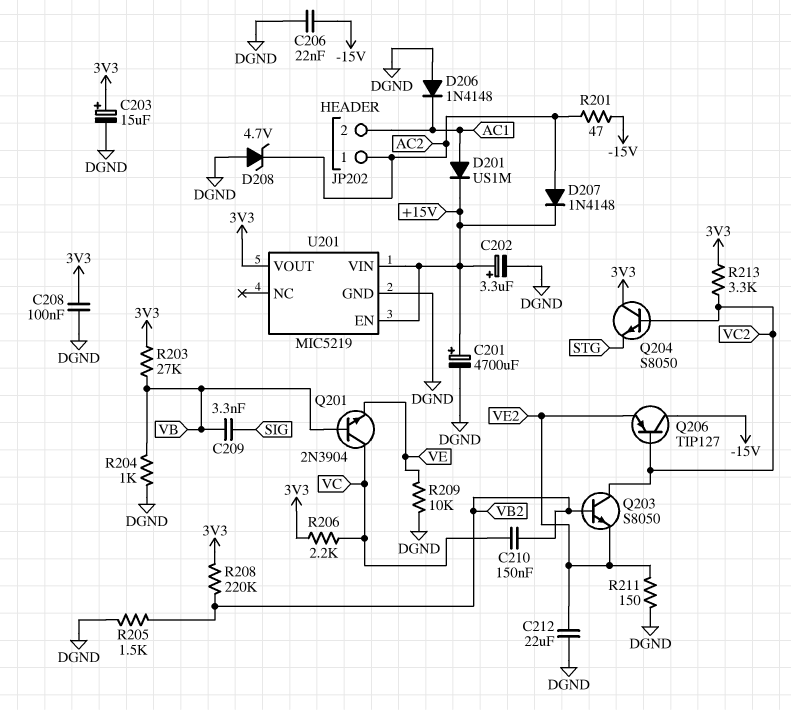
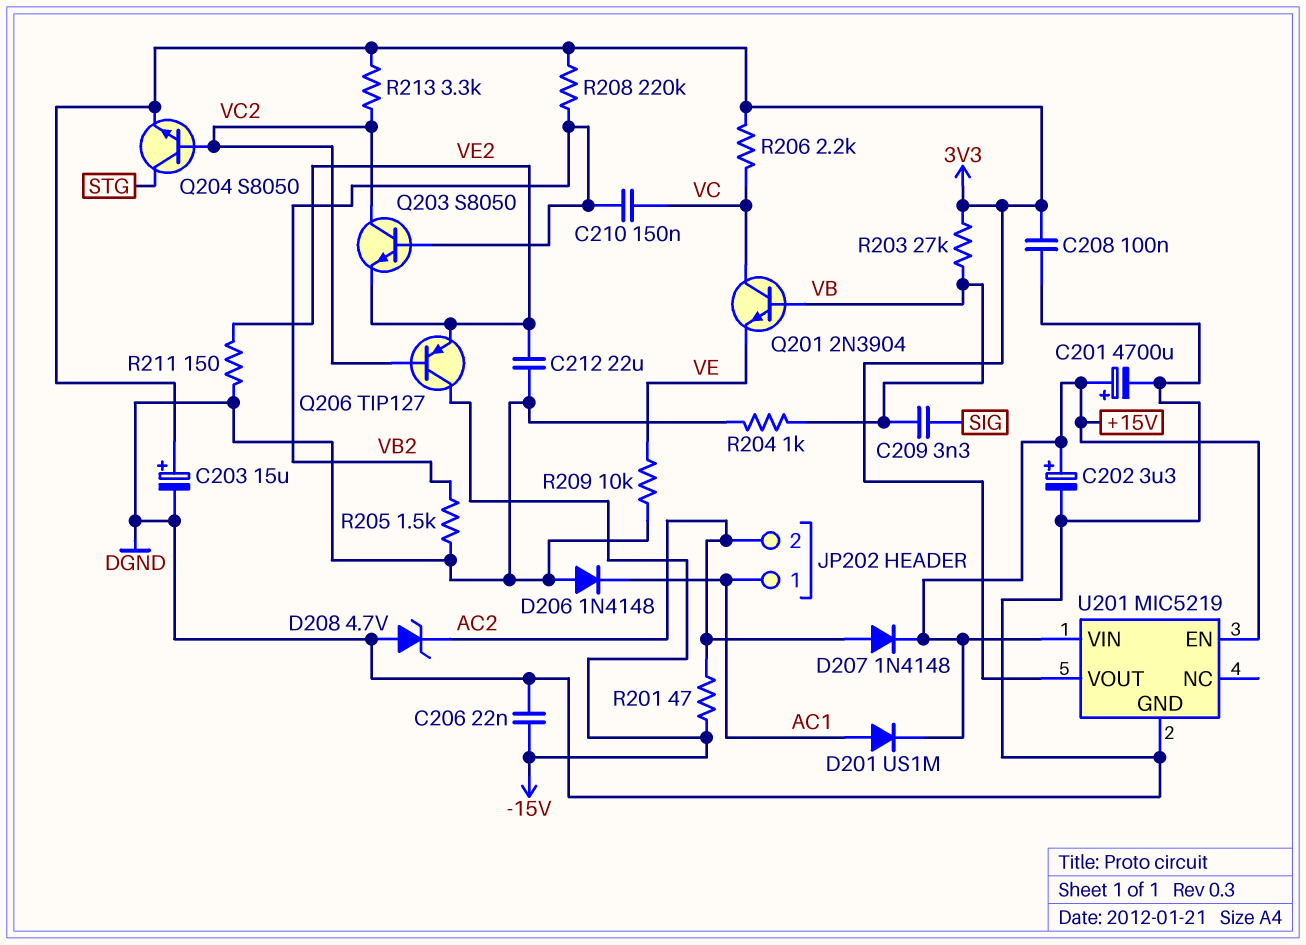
JP202 pin 1: AC2 -> AC1
JP202 pin 2: AC1 -> AC2
Q204: NPN S8050 (B VC2, C 3V3, E STG) -> NPN S8050 (B VC2, C STG, E 3V3)

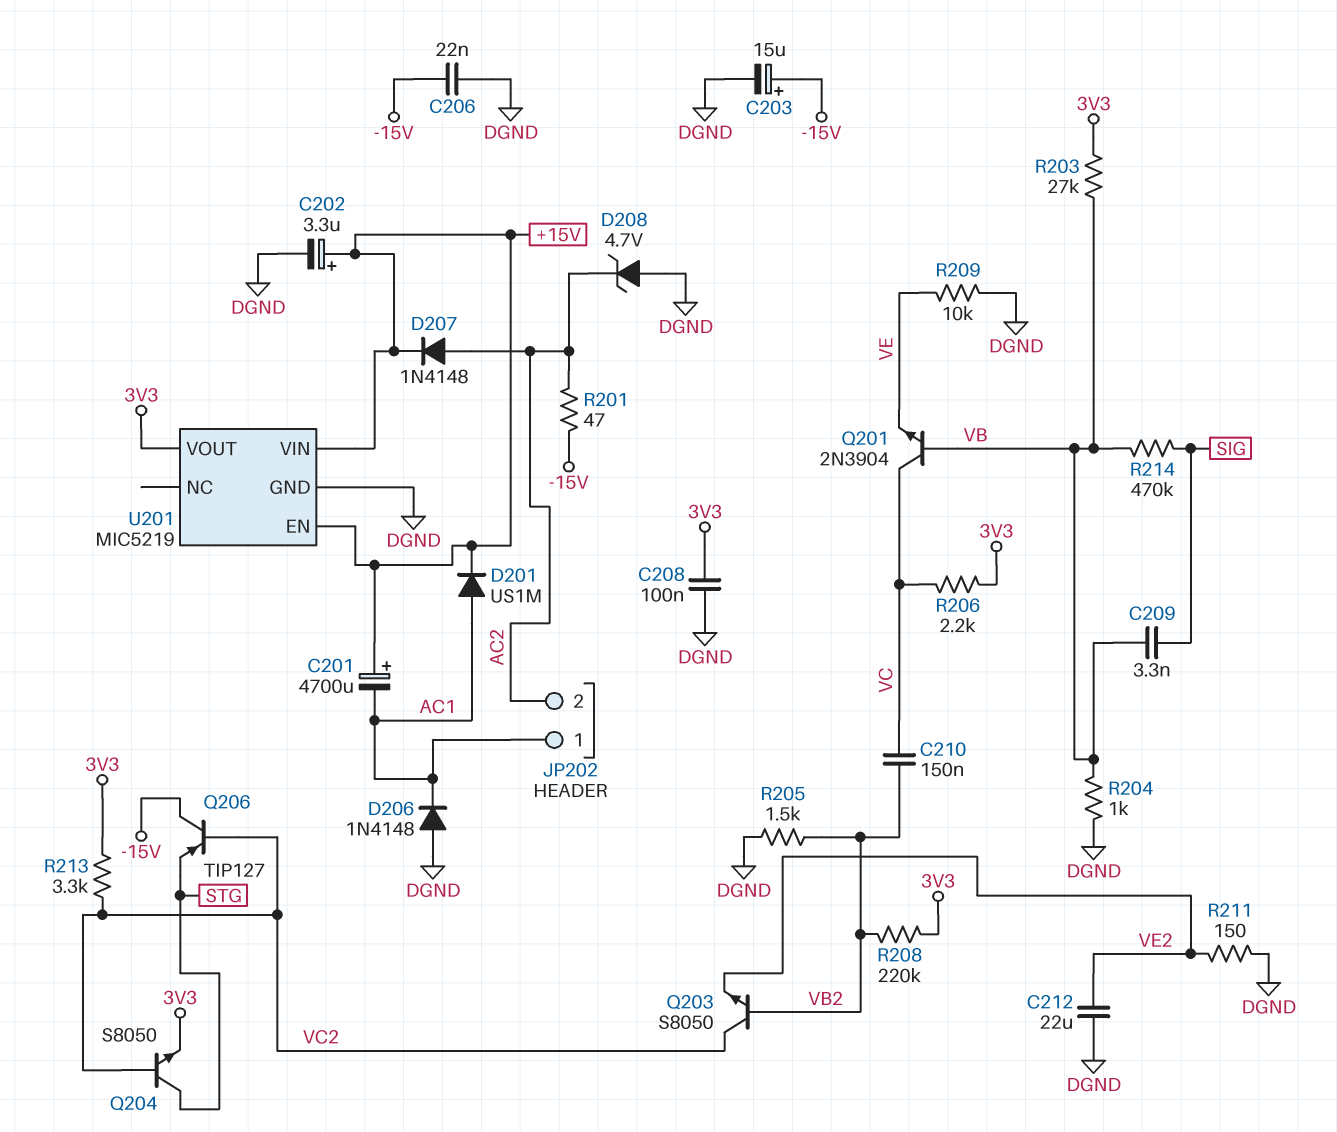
C201: 4700uF (plus +15V, minus DGND) -> 4700uF (plus +15V, minus AC1)
C203: 15uF (plus 3V3, minus DGND) -> 15uF (plus -15V, minus DGND)
Q206: PNP TIP127 (B VC2, C -15V, E VE2) -> PNP TIP127 (B VC2, C -15V, E STG)
R214: none -> 470k (SIG, VB)

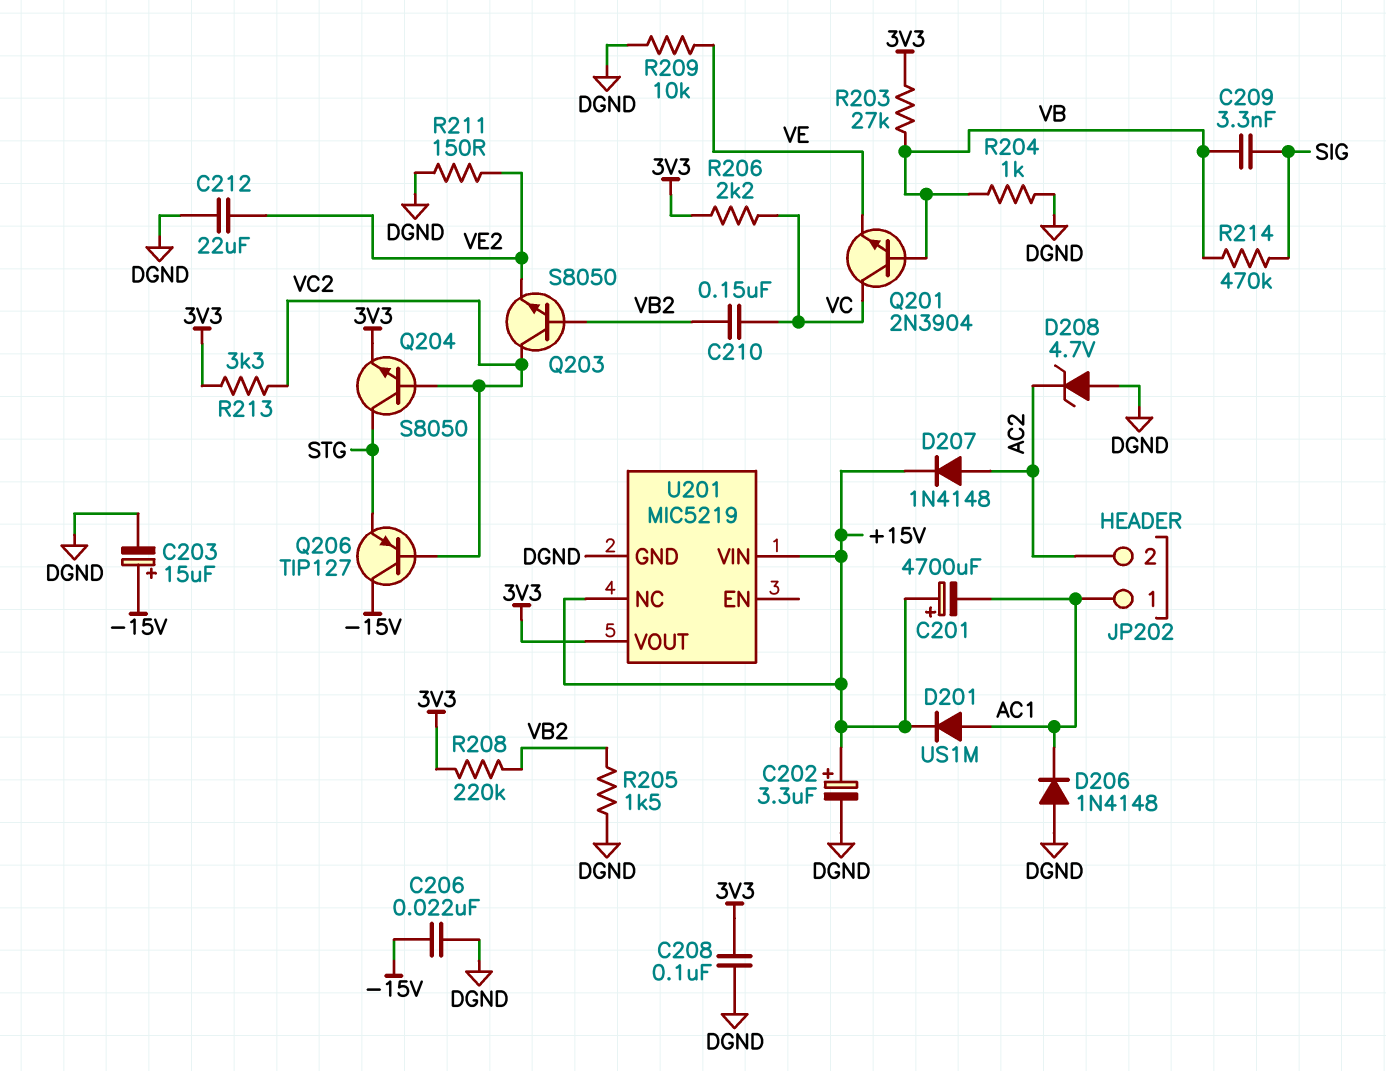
R201: 47 (-15V, AC2) -> none
U201 pin EN: +15V -> none
U201 pin NC: none -> +15V

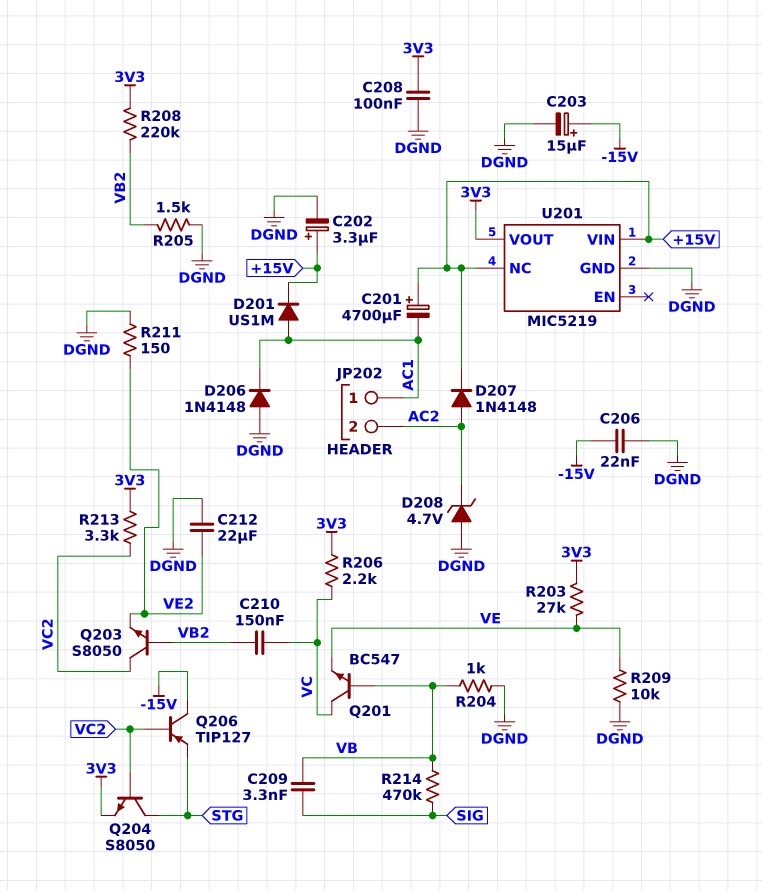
Q201: NPN 2N3904 (B VB, C VC, E VE) -> NPN BC547 (B VB, C VC, E VE)
R203: 27k (3V3, VB) -> 27k (3V3, VE)

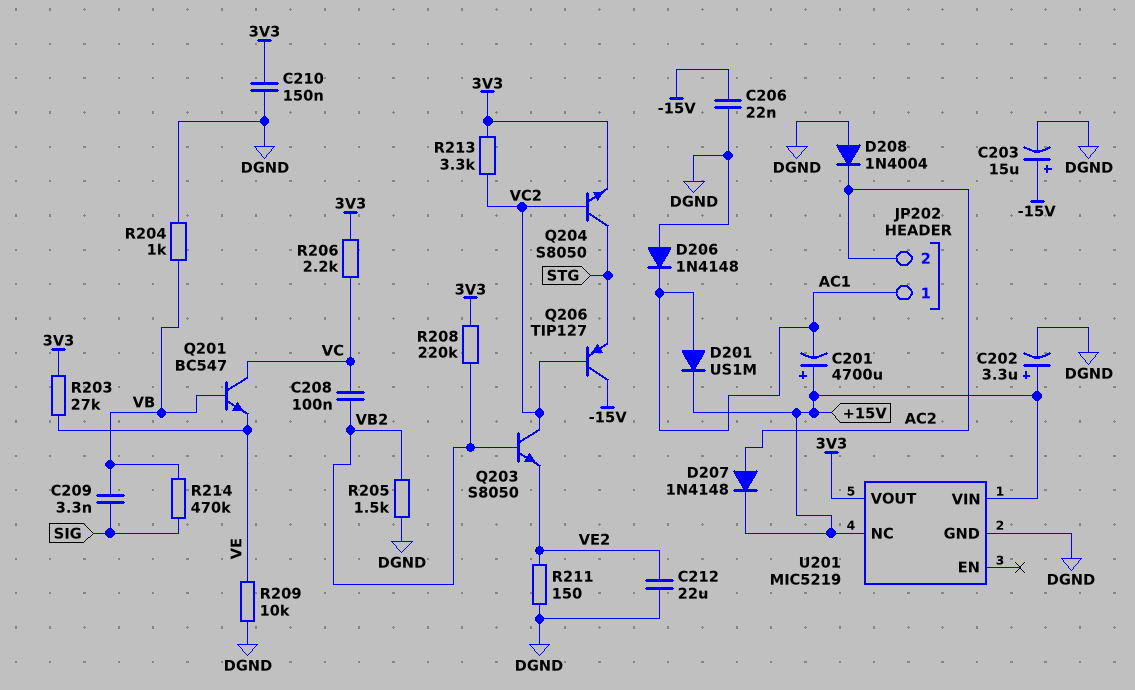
C208: 100nF (3V3, DGND) -> 100nF (VB2, VC)
C210: 150nF (VB2, VC) -> 150nF (3V3, DGND)
D208: zener 4.7V (A DGND, K AC2) -> diode 1N4004 (A DGND, K AC2)

